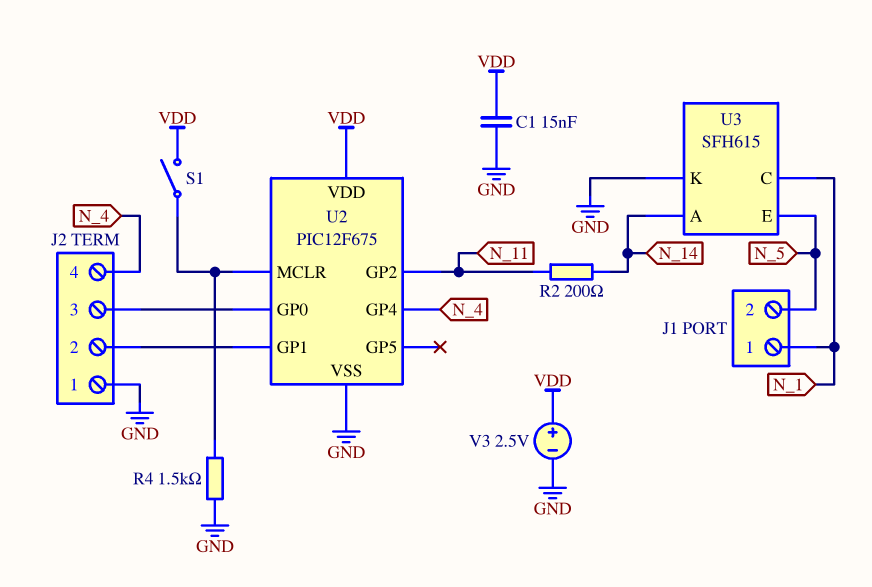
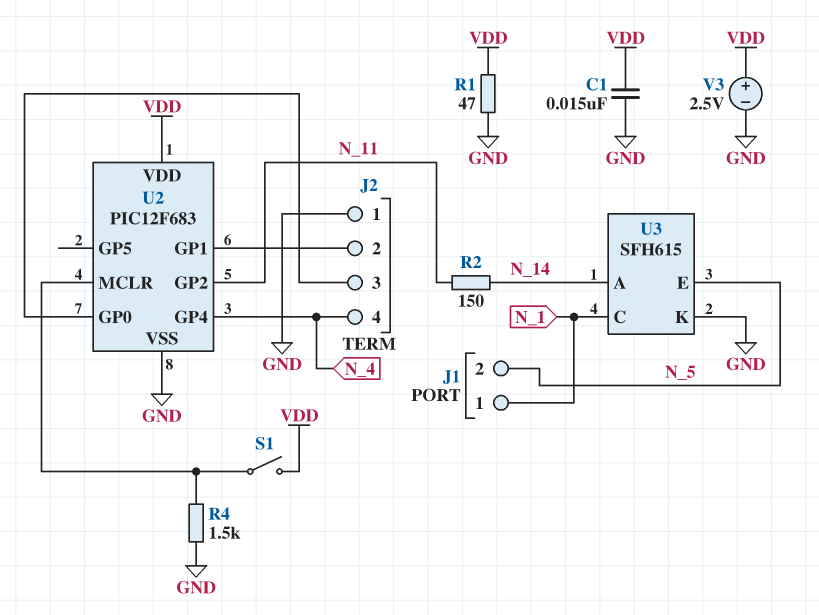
R1: none -> 47 (GND, VDD)
R2: 200 (N_11, N_14) -> 150 (N_11, N_14)
U2: PIC12F675 -> PIC12F683

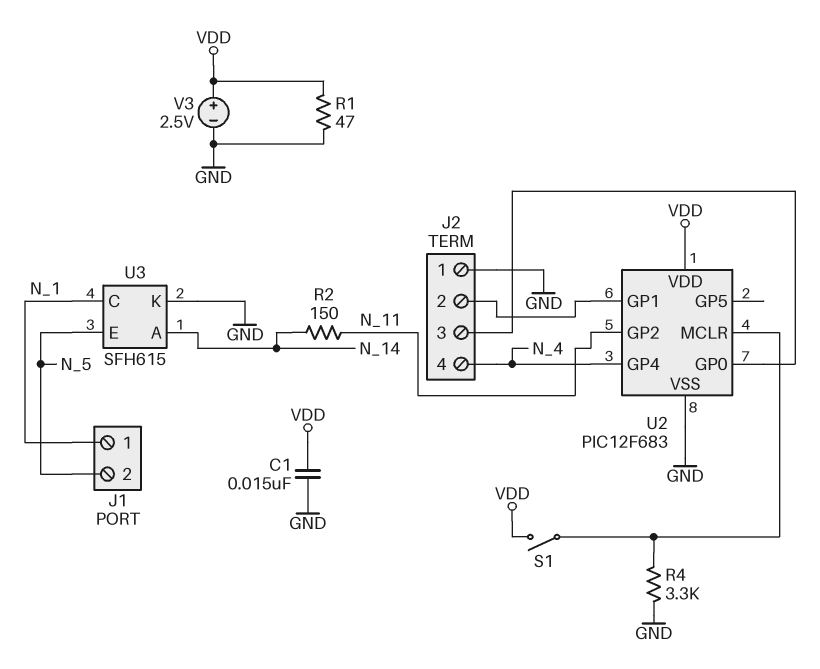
R4: 1.5k (GND, U2/MCLR) -> 3.3k (GND, U2/MCLR)

